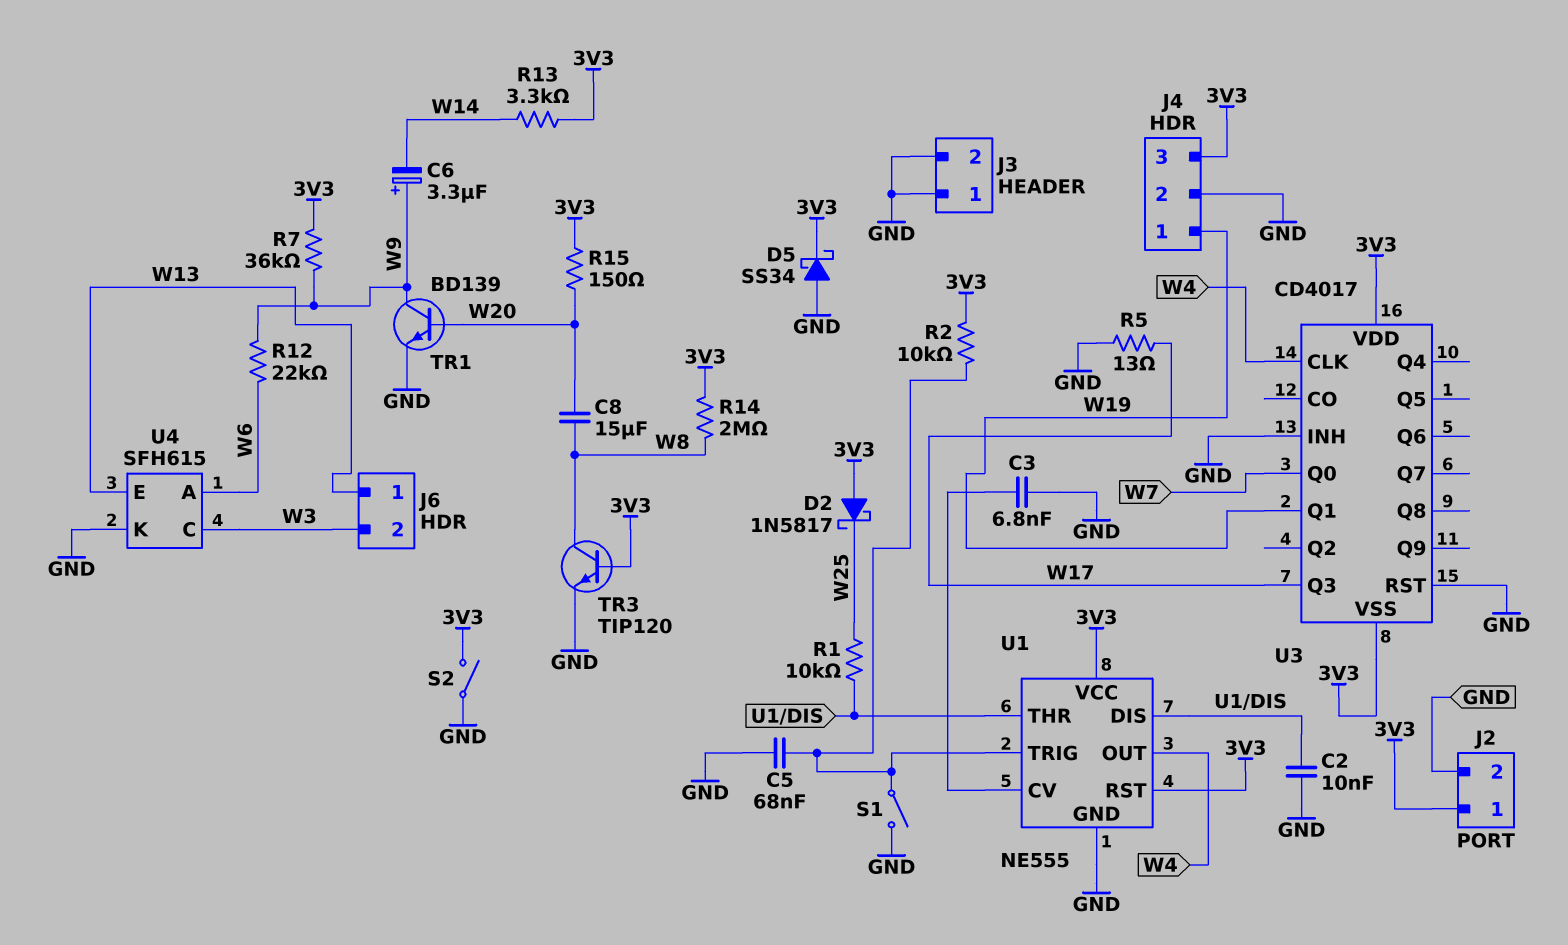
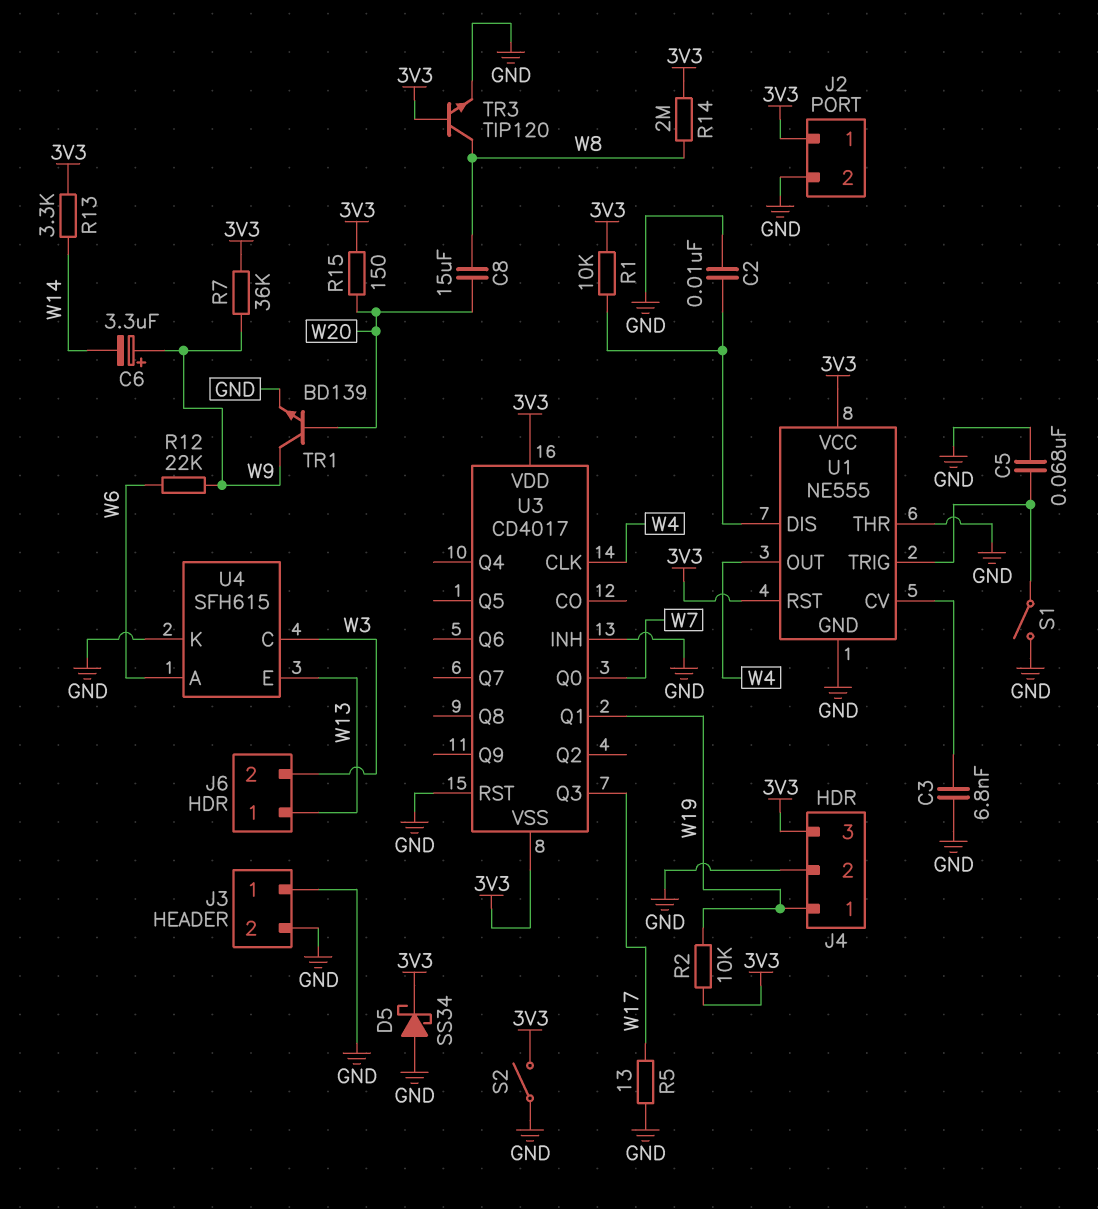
D2: schottky 1N5817 (A 3V3, K W25) -> none
R1: 10k (U1/DIS, W25) -> 10k (3V3, U1/DIS)
R2: 10k (3V3, U1/TRIG) -> 10k (3V3, W19)
U1 pin THR: U1/DIS -> GND

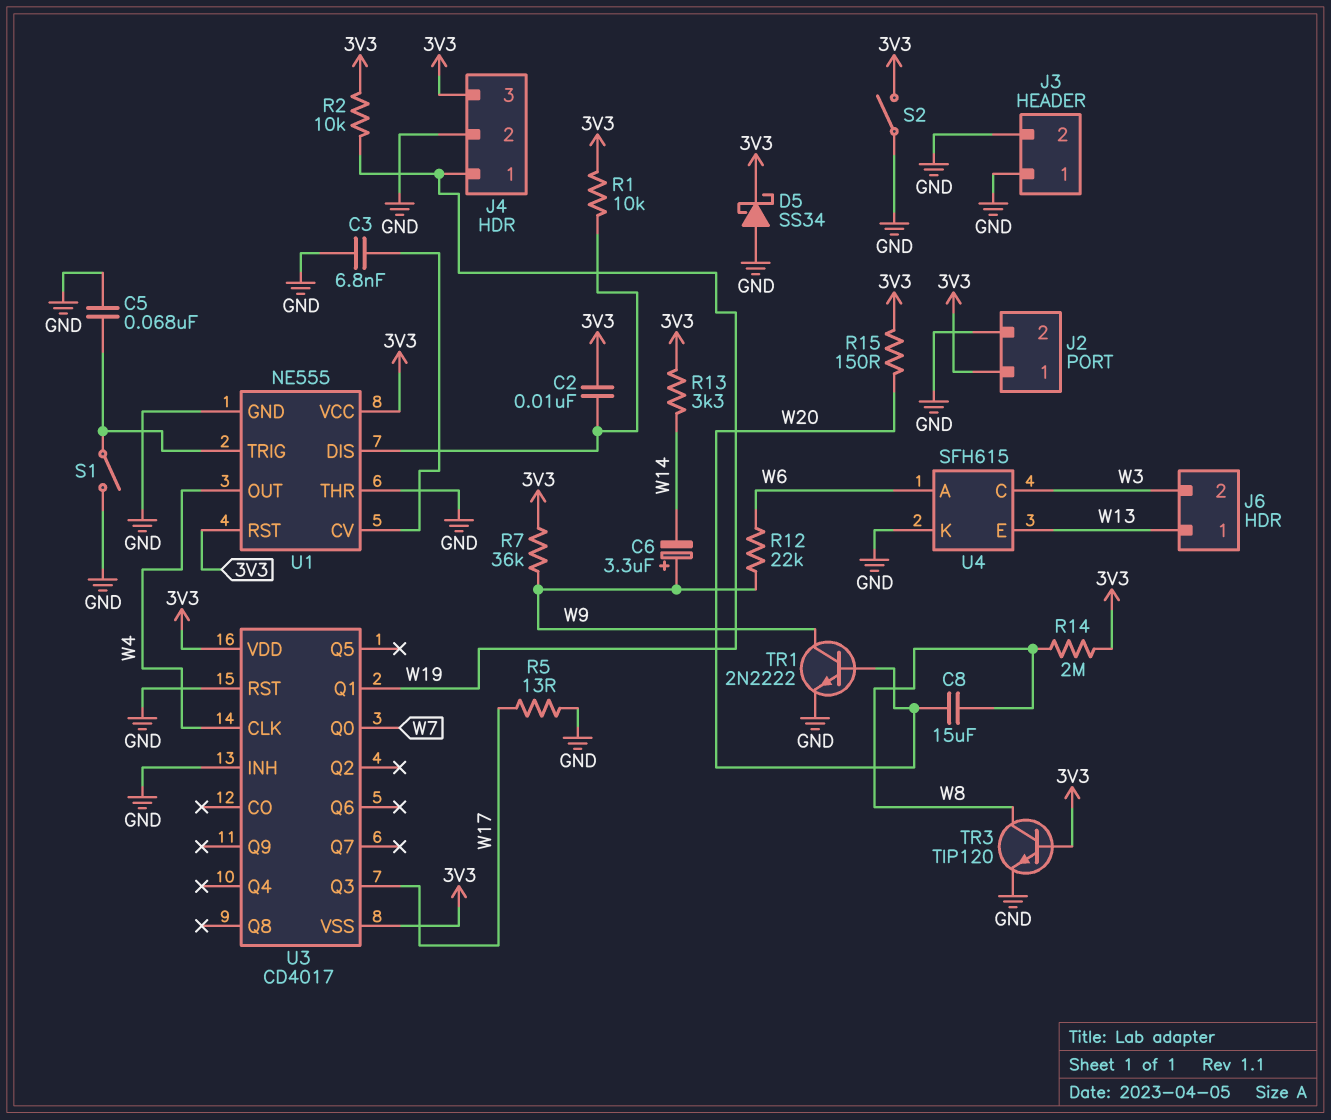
C2: 10nF (GND, U1/DIS) -> 10nF (3V3, U1/DIS)
TR1: NPN BD139 (B W20, C W9, E GND) -> NPN 2N2222 (B W20, C W9, E GND)

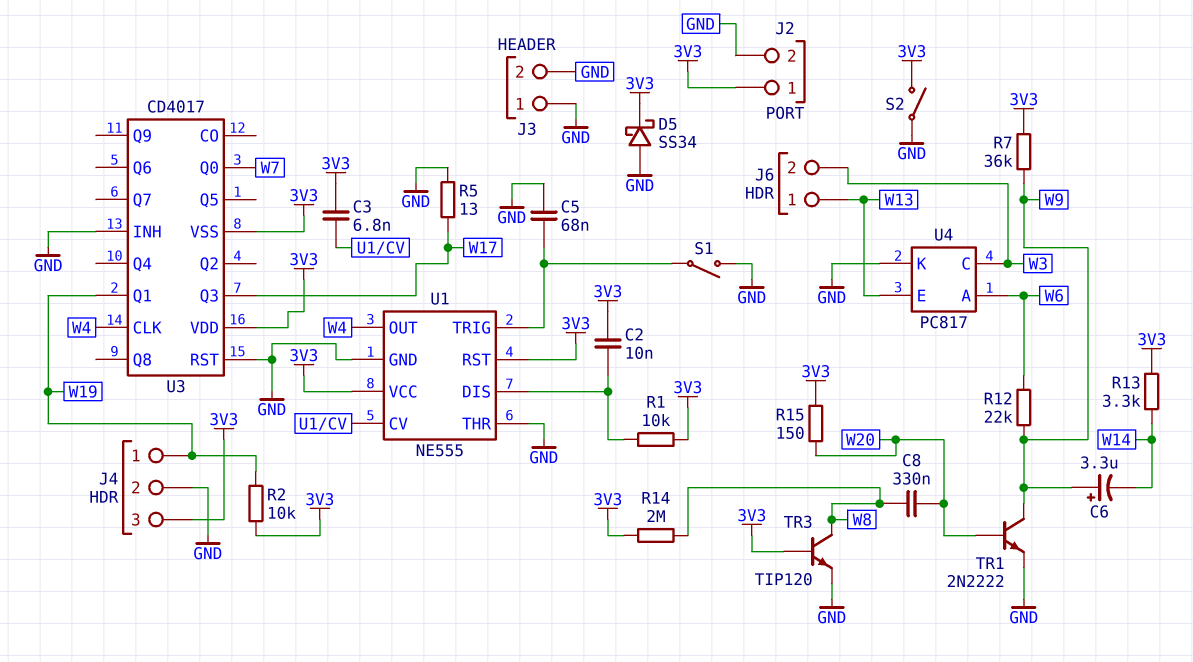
C3: 6.8nF (GND, U1/CV) -> 6.8nF (3V3, U1/CV)
C8: 15uF (W8, W20) -> 330nF (W8, W20)
U4: SFH615 -> PC817

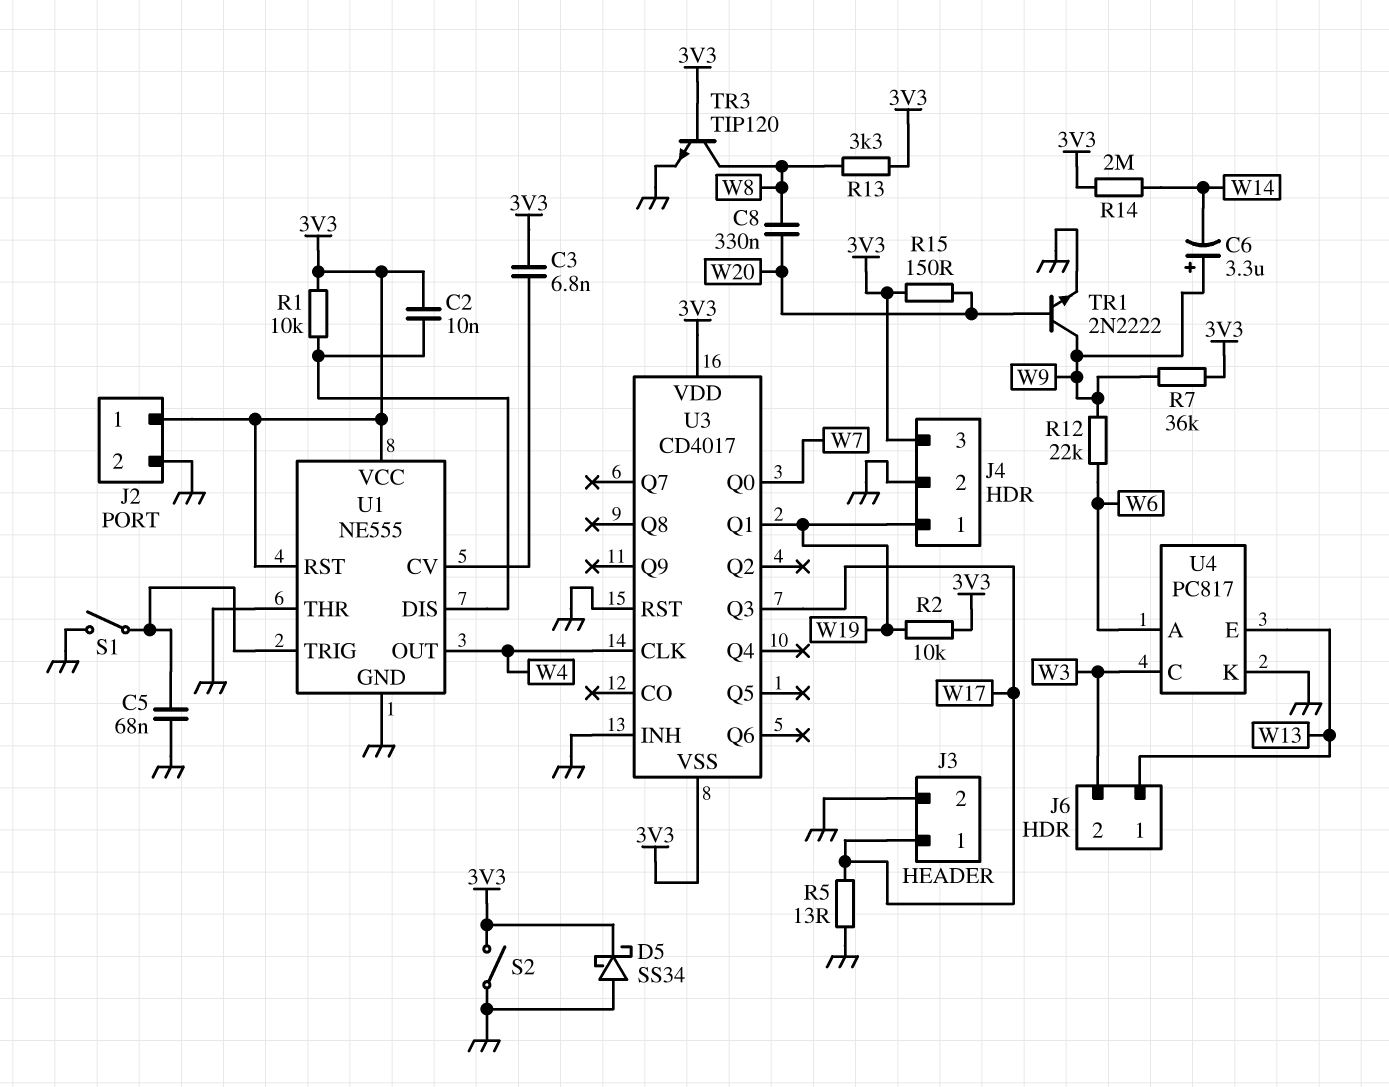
J3 pin 1: GND -> W17
R13: 3.3k (3V3, W14) -> 3.3k (3V3, W8)
R14: 2M (3V3, W8) -> 2M (3V3, W14)

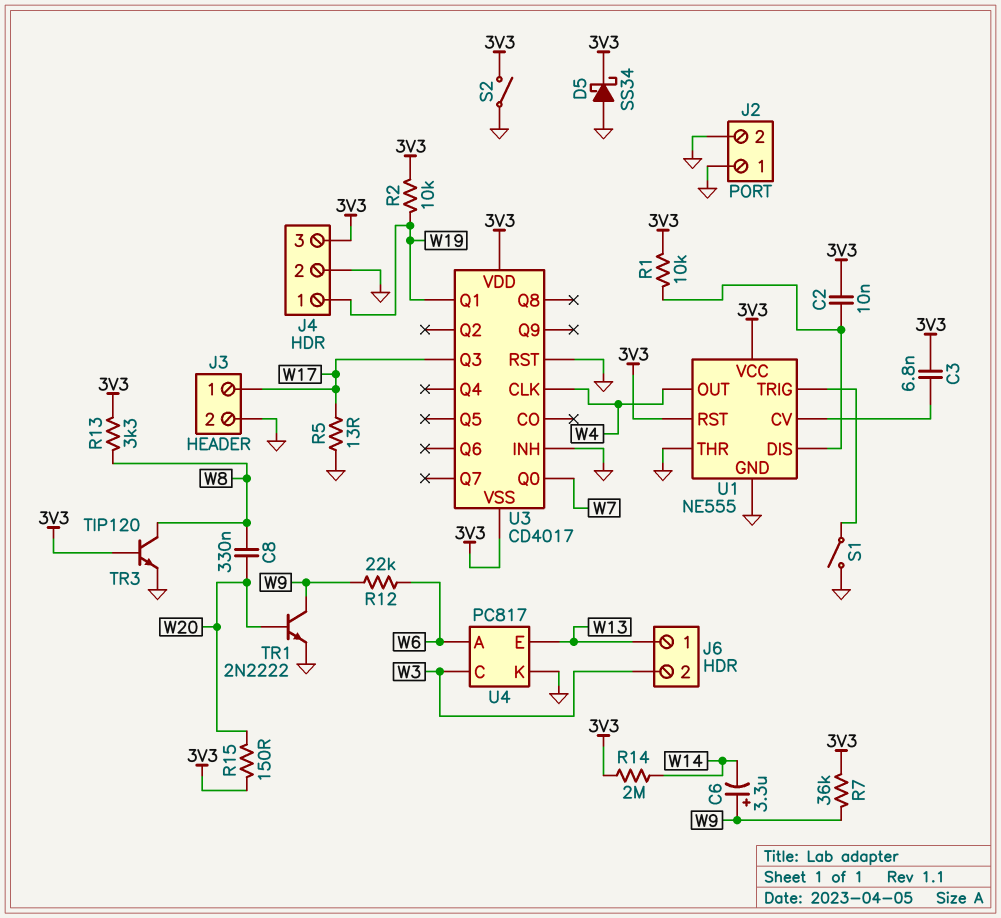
C5: 68nF (GND, U1/TRIG) -> none
J2 pin 1: 3V3 -> GND

